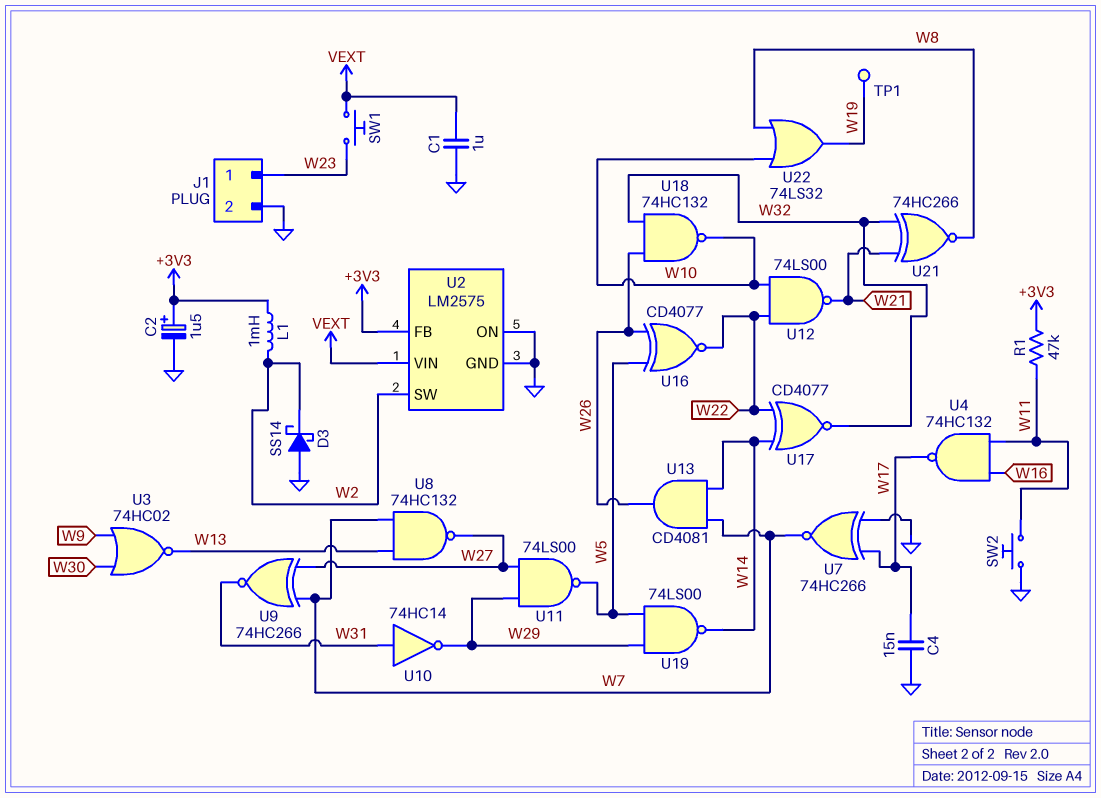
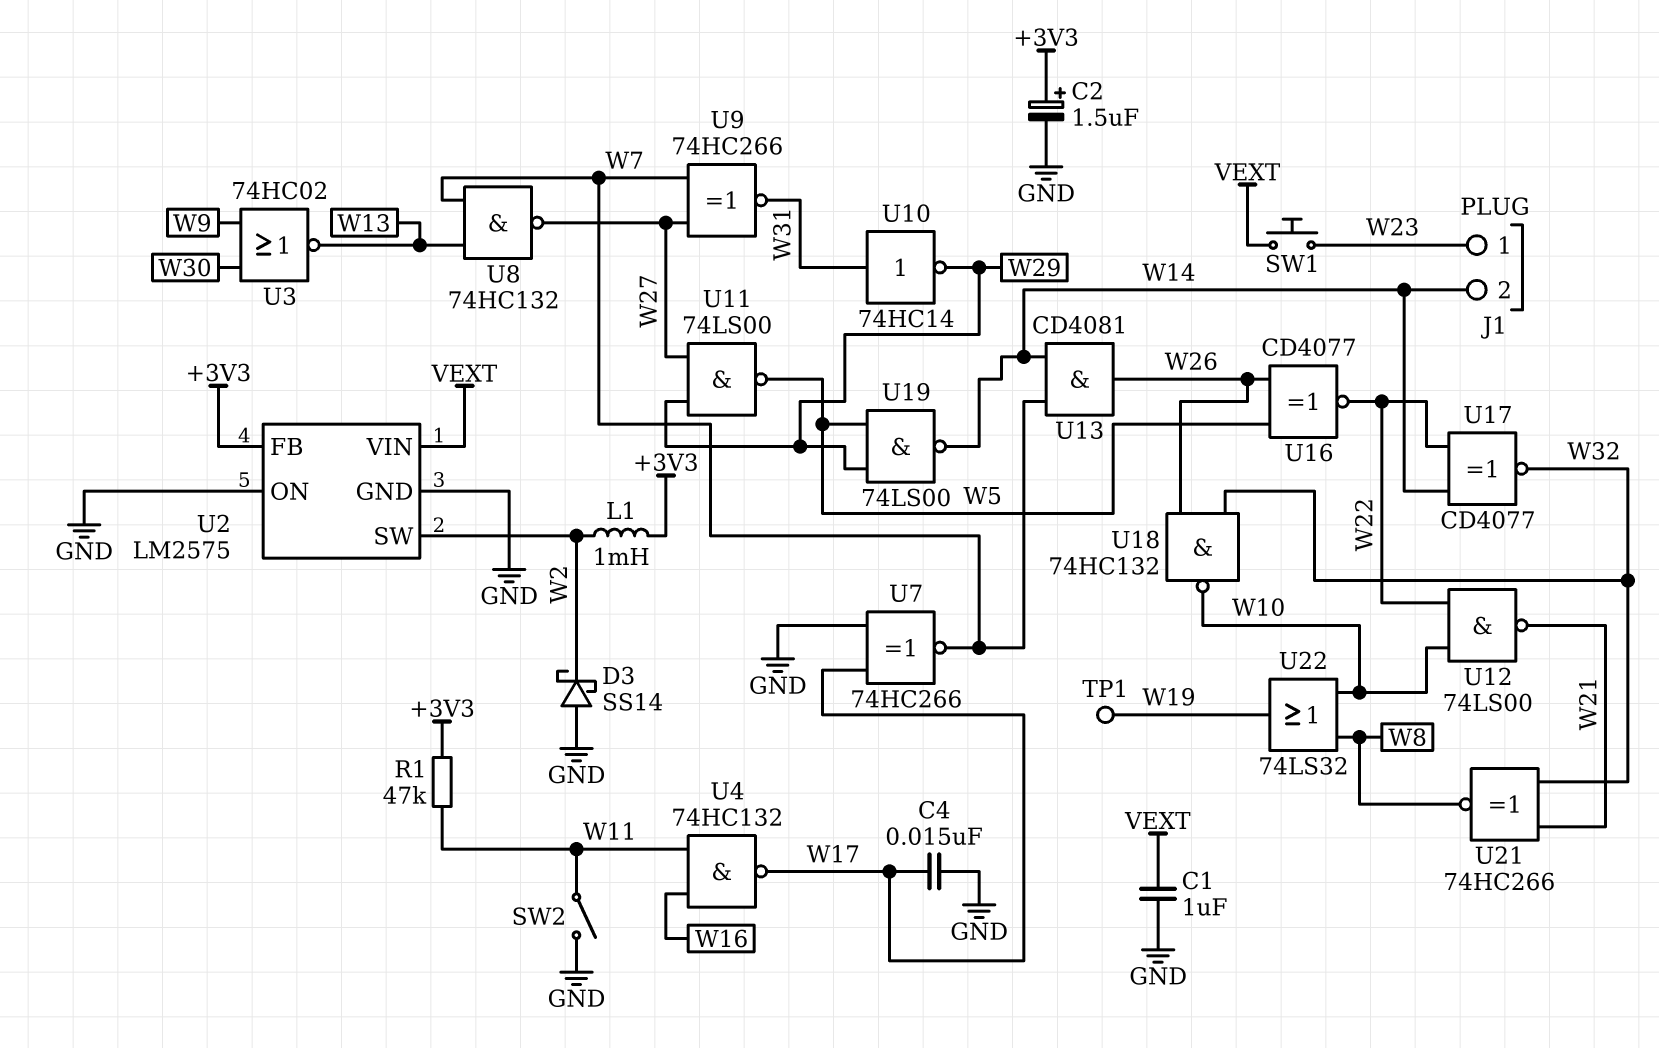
J1 pin 2: GND -> W14
SW2: button (GND, W11) -> switch (GND, W11)

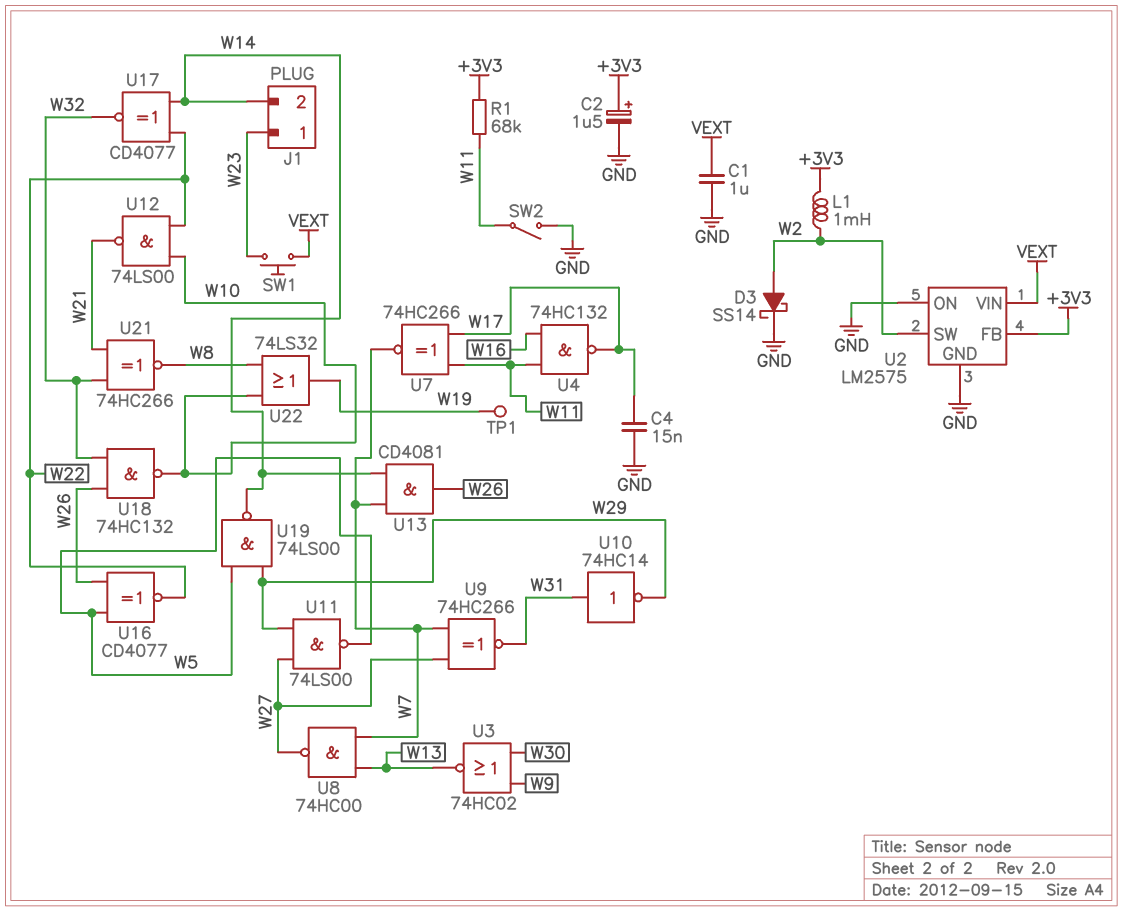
D3: schottky SS14 (A GND, K W2) -> schottky SS14 (A W2, K GND)
R1: 47k (+3V3, W11) -> 68k (+3V3, W11)
U7: XNOR 74HC266 (in GND, in W17, out W7) -> XNOR 74HC266 (in W11, in W17, out W7)
U8: NAND 74HC132 (in W7, in W13, out W27) -> NAND 74HC00 (in W7, in W13, out W27)

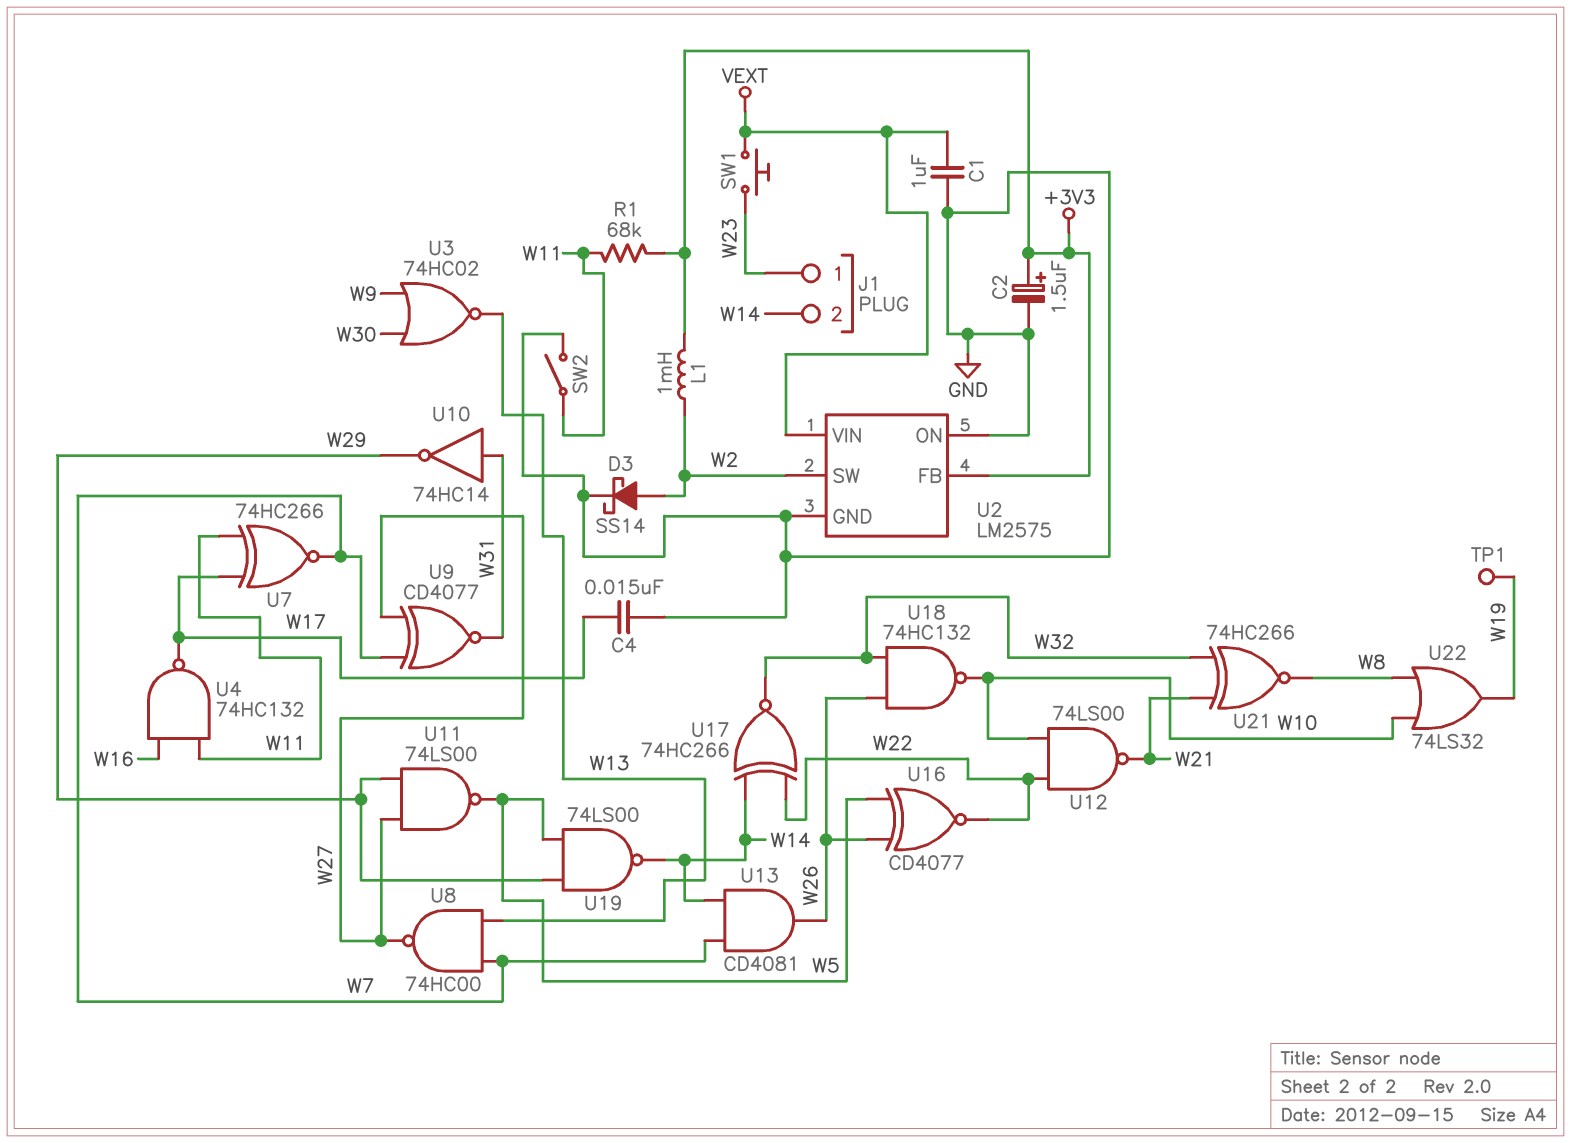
U9: XNOR 74HC266 (in W7, in W27, out W31) -> XNOR CD4077 (in W7, in W27, out W31)
U17: XNOR CD4077 (in W14, in W22, out W32) -> XNOR 74HC266 (in W14, in W22, out W32)

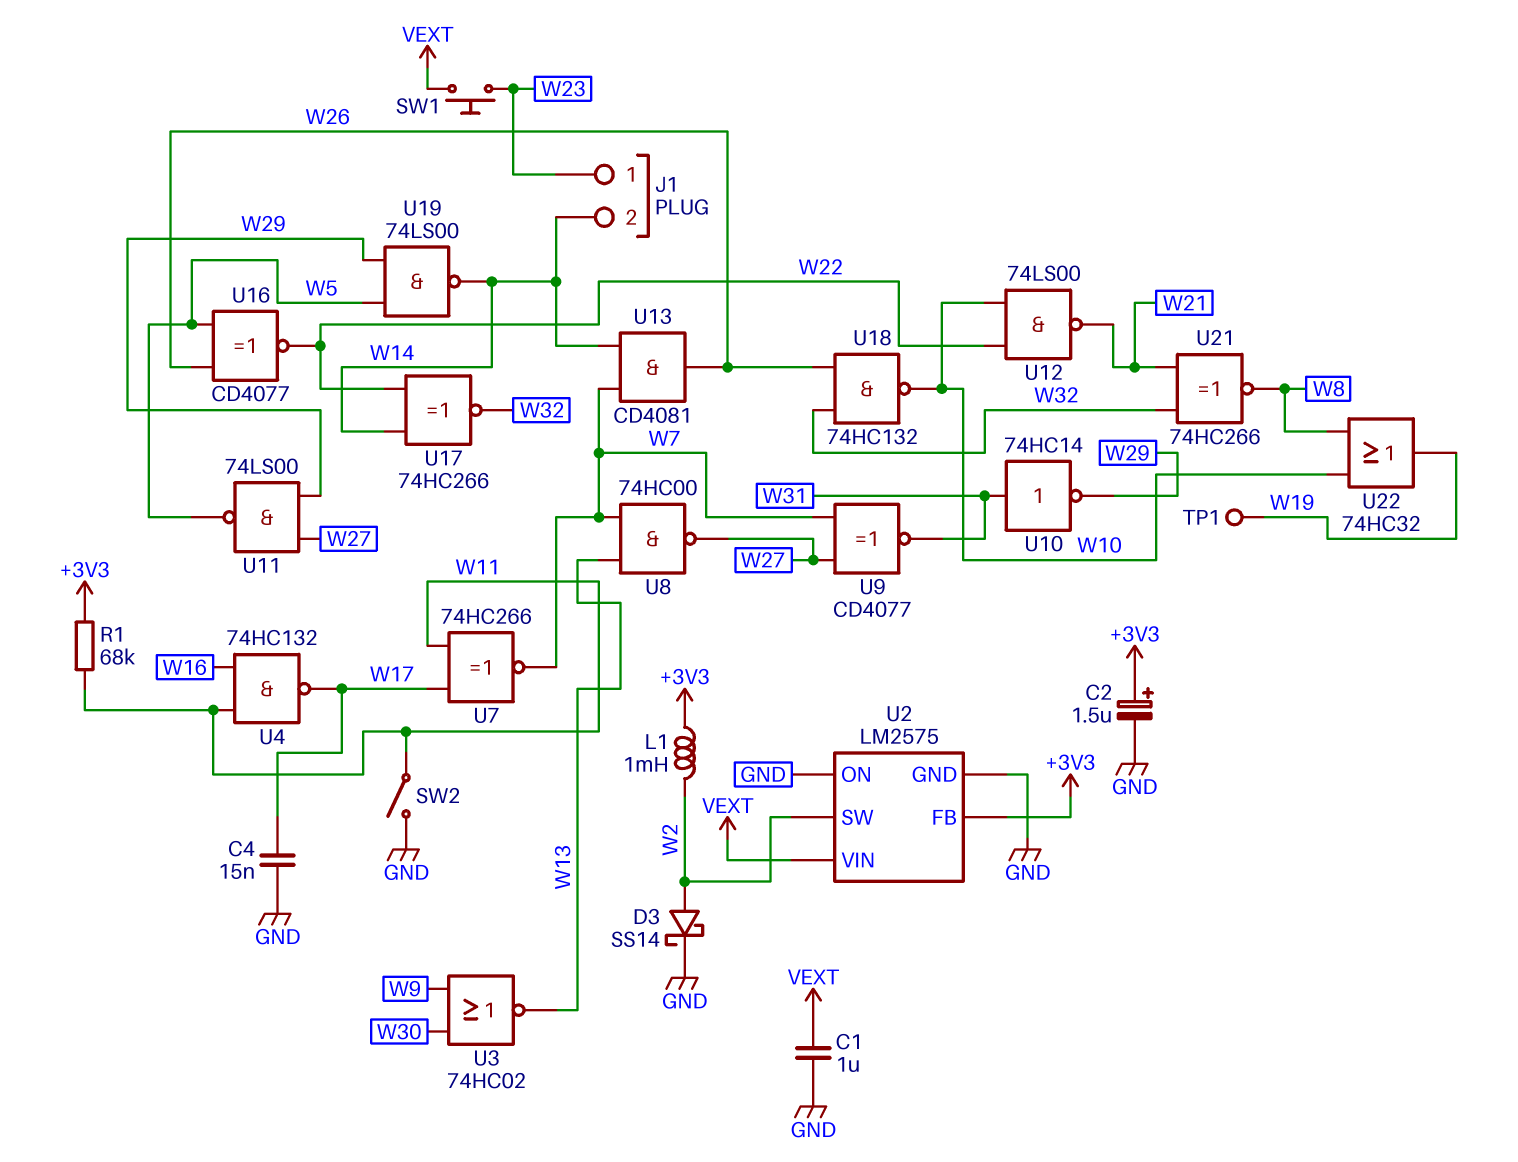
U22: OR 74LS32 (in W8, in W10, out W19) -> OR 74HC32 (in W8, in W10, out W19)

